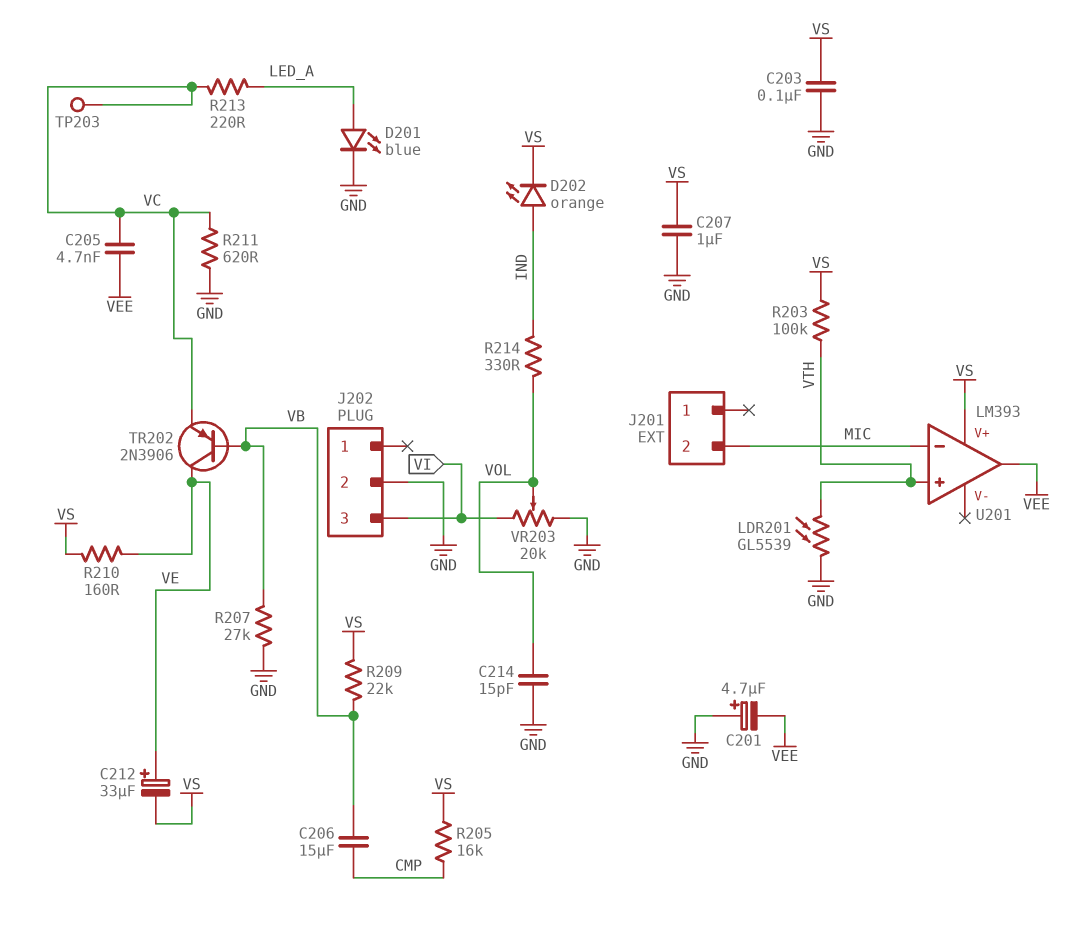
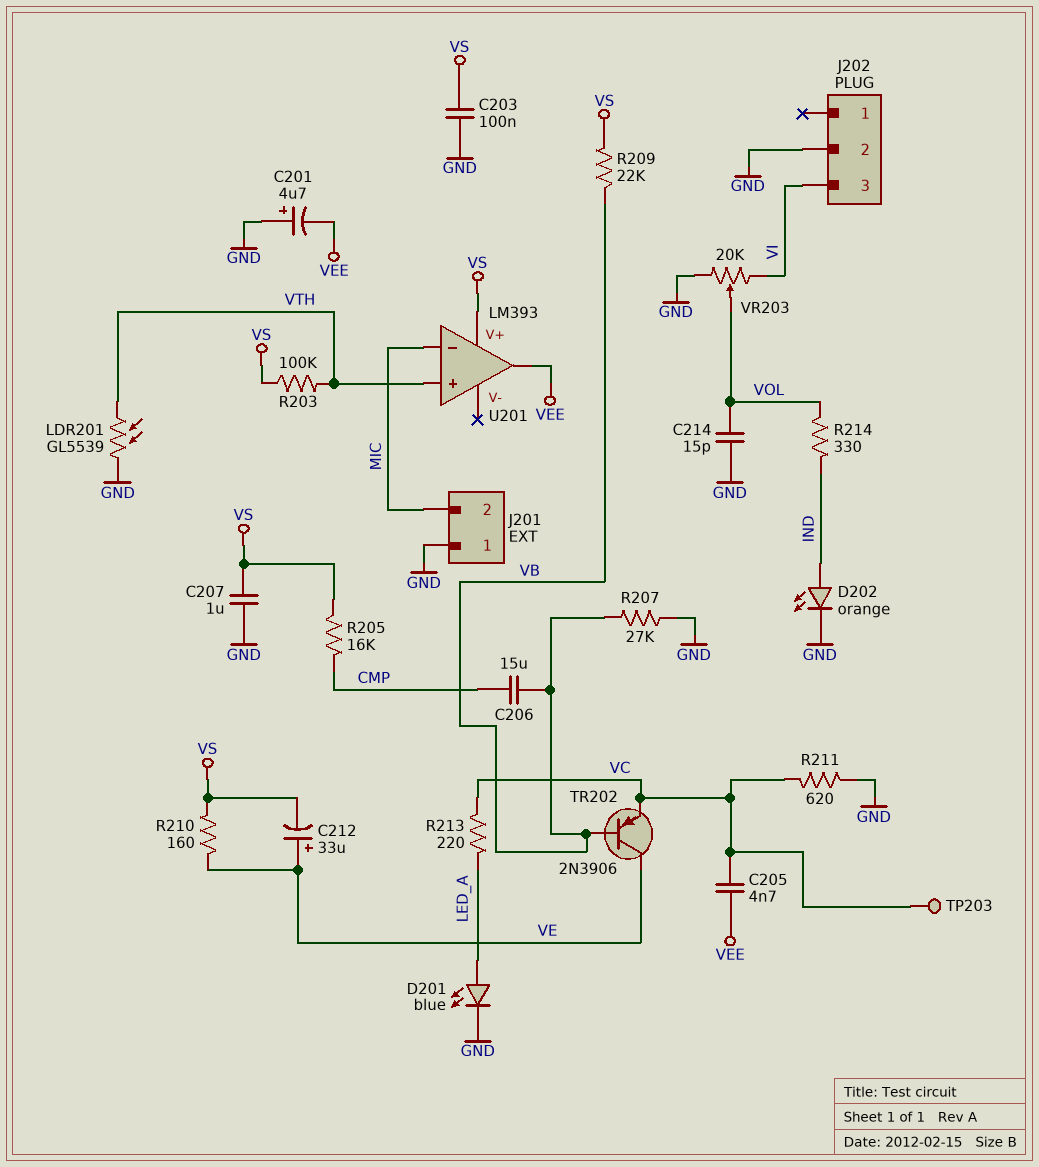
D202: LED orange (A IND, K VS) -> LED orange (A IND, K GND)
J201 pin 1: none -> GND

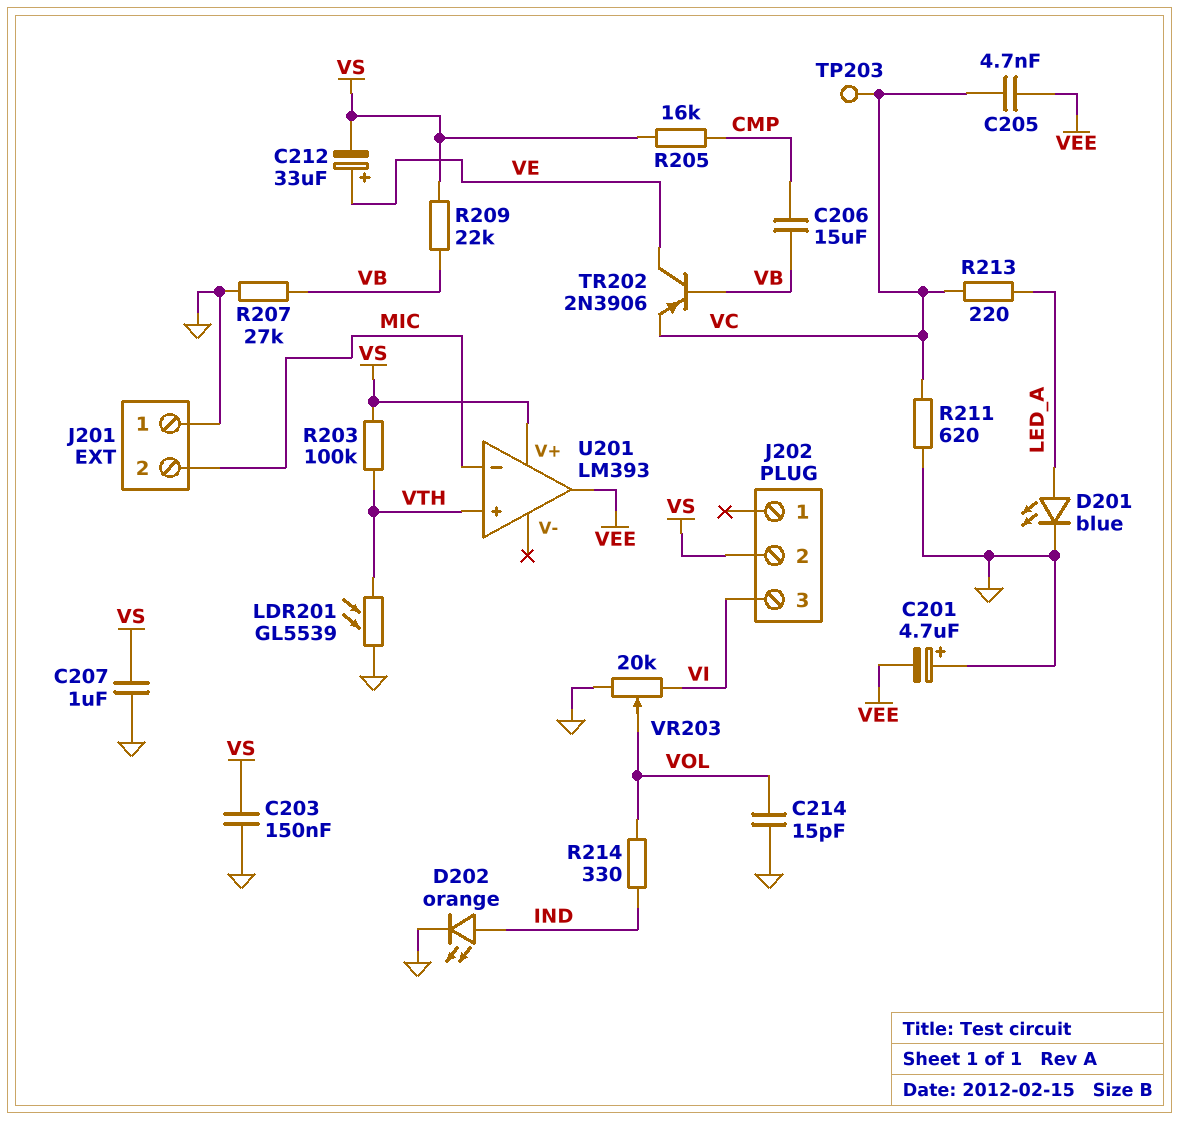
C203: 100nF (GND, VS) -> 150nF (GND, VS)
J202 pin 2: GND -> VS
R210: 160 (VE, VS) -> none

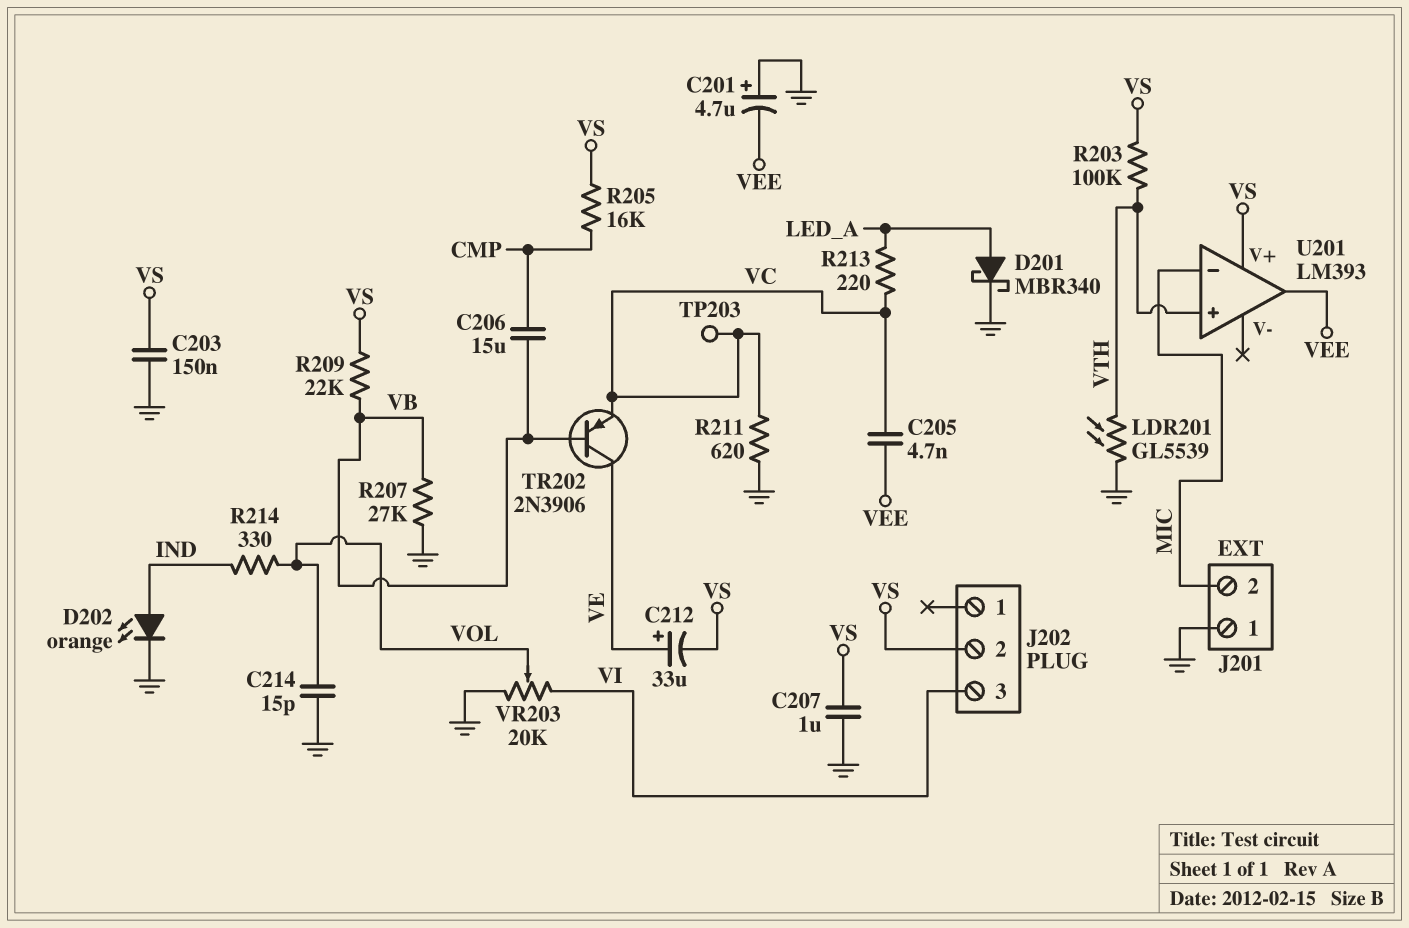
D201: LED blue (A LED_A, K GND) -> schottky MBR340 (A LED_A, K GND)

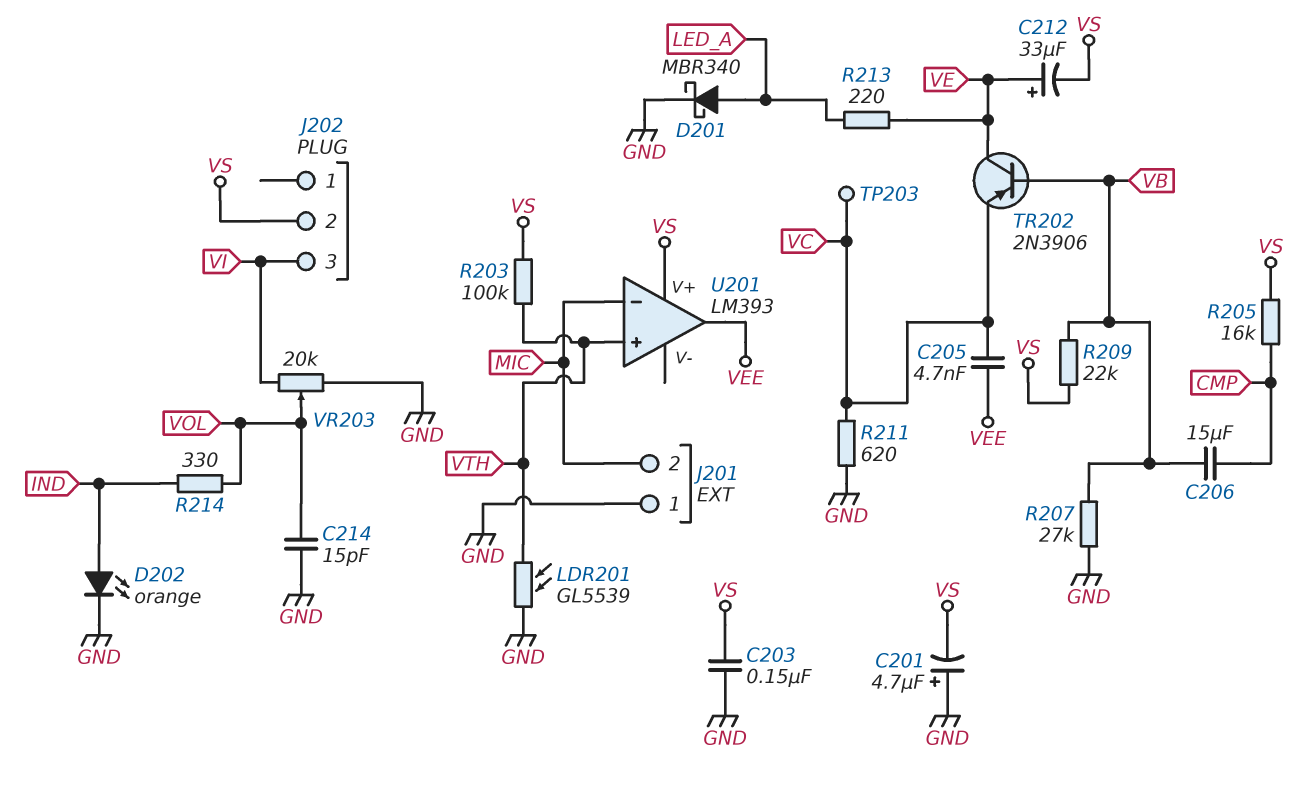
C201: 4.7uF (plus GND, minus VEE) -> 4.7uF (plus GND, minus VS)
C207: 1uF (GND, VS) -> none
R213: 220 (LED_A, VC) -> 220 (LED_A, VE)

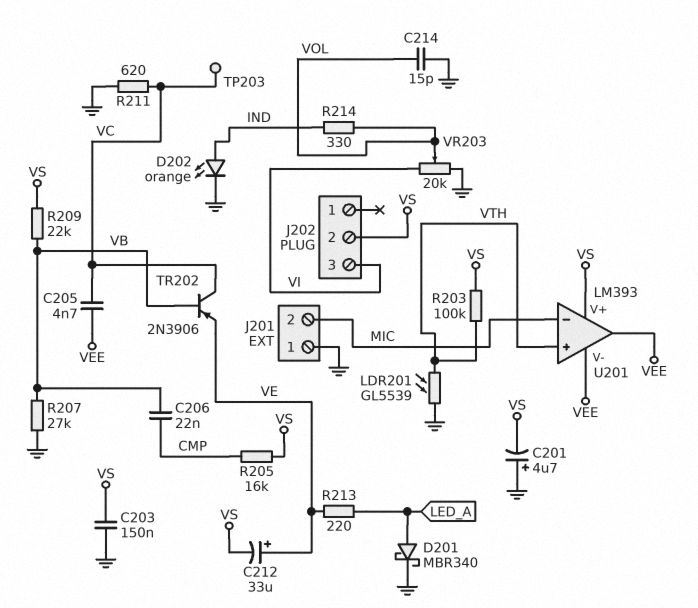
C206: 15uF (CMP, VB) -> 22nF (CMP, VB)
TR202: PNP 2N3906 (B VB, C VE, E VC) -> PNP 2N3906 (B VB, C VC, E VE)
U201 pin V-: none -> VEE

